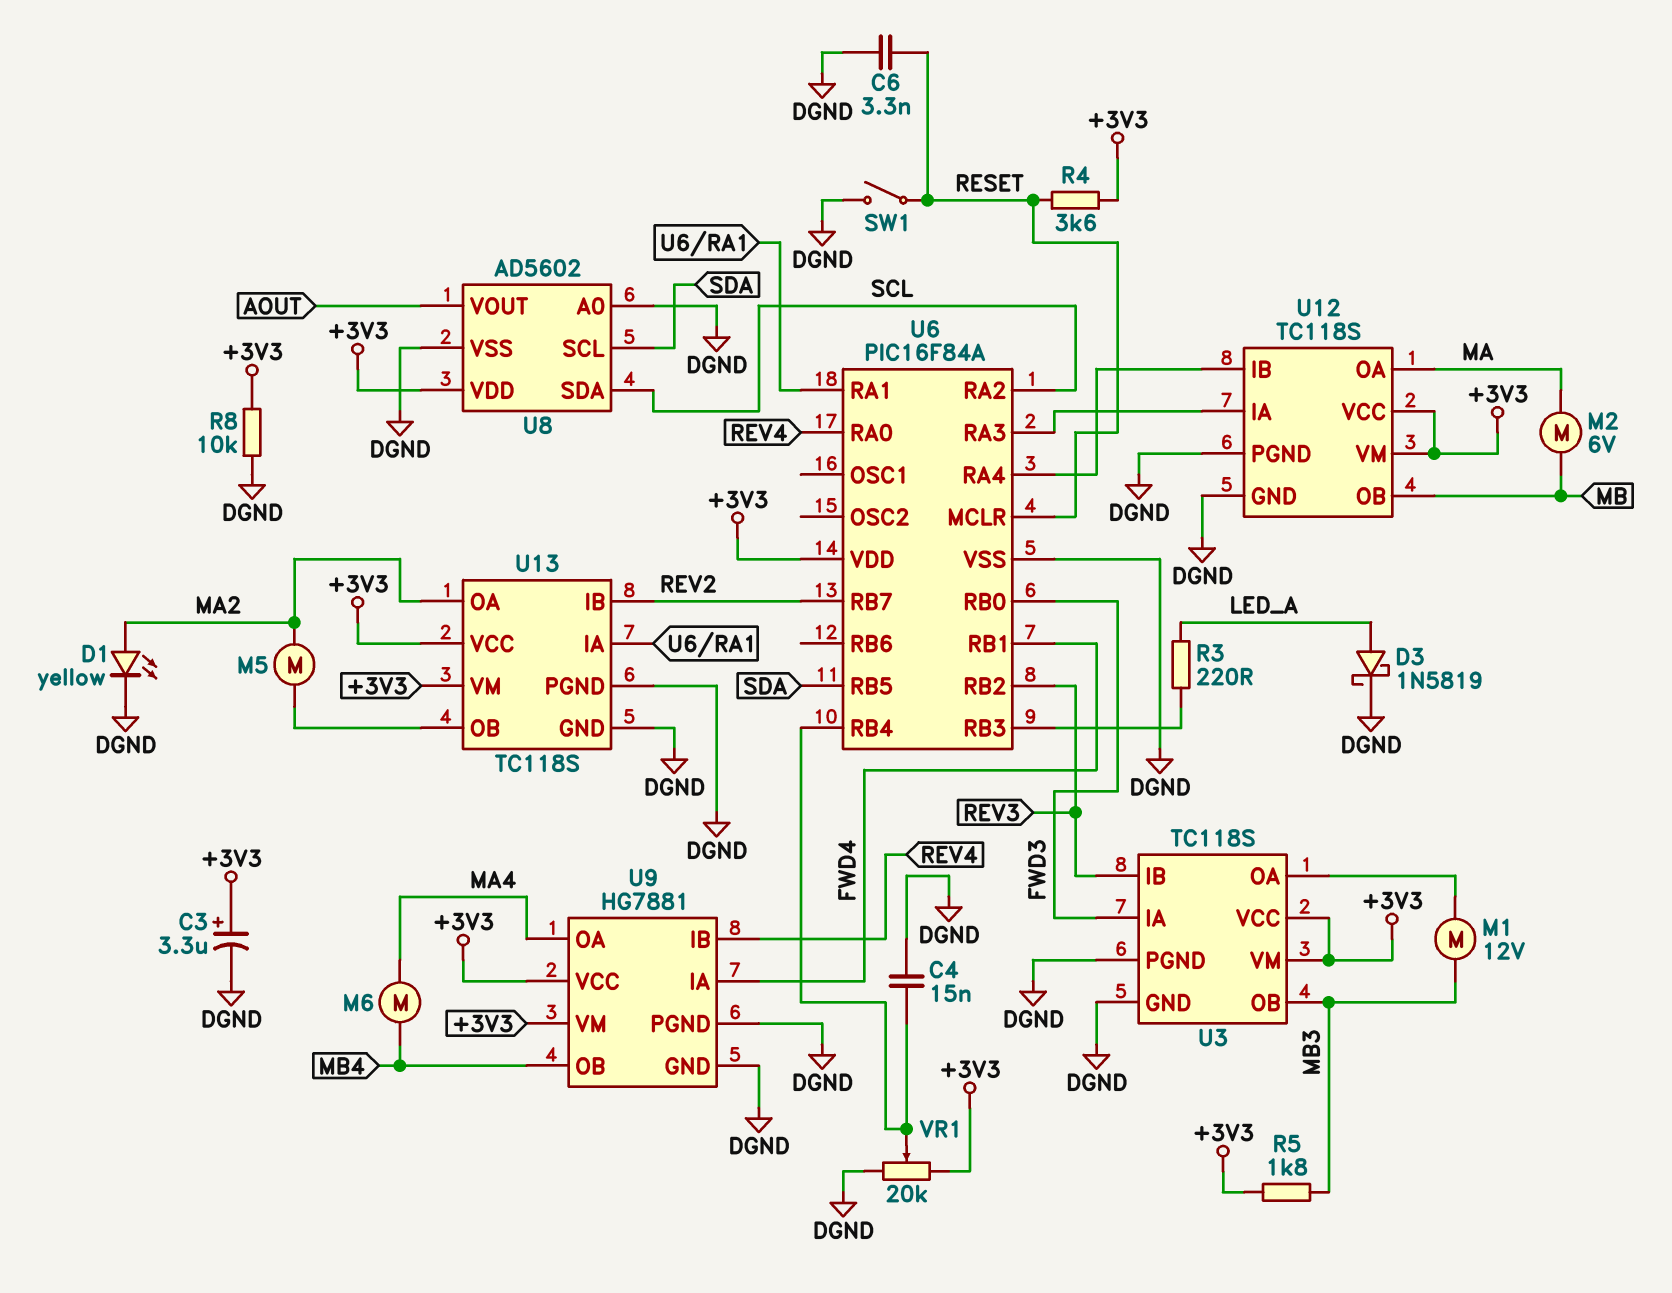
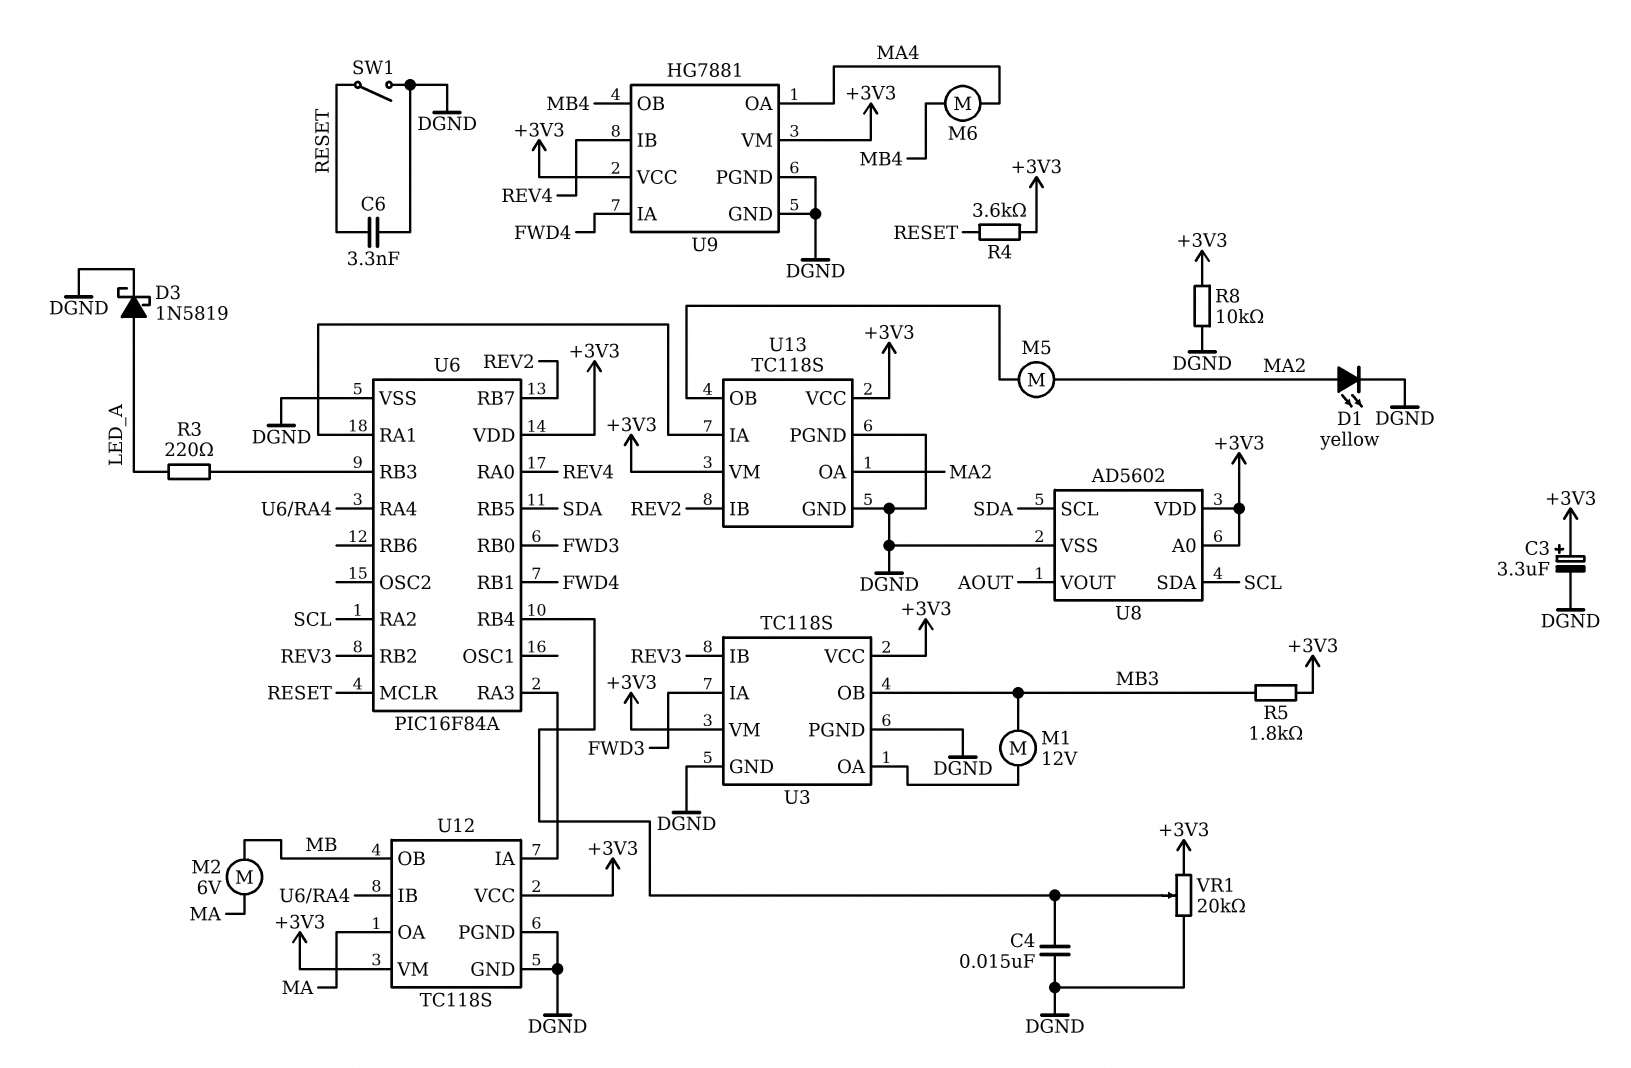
U8 pin A0: DGND -> +3V3

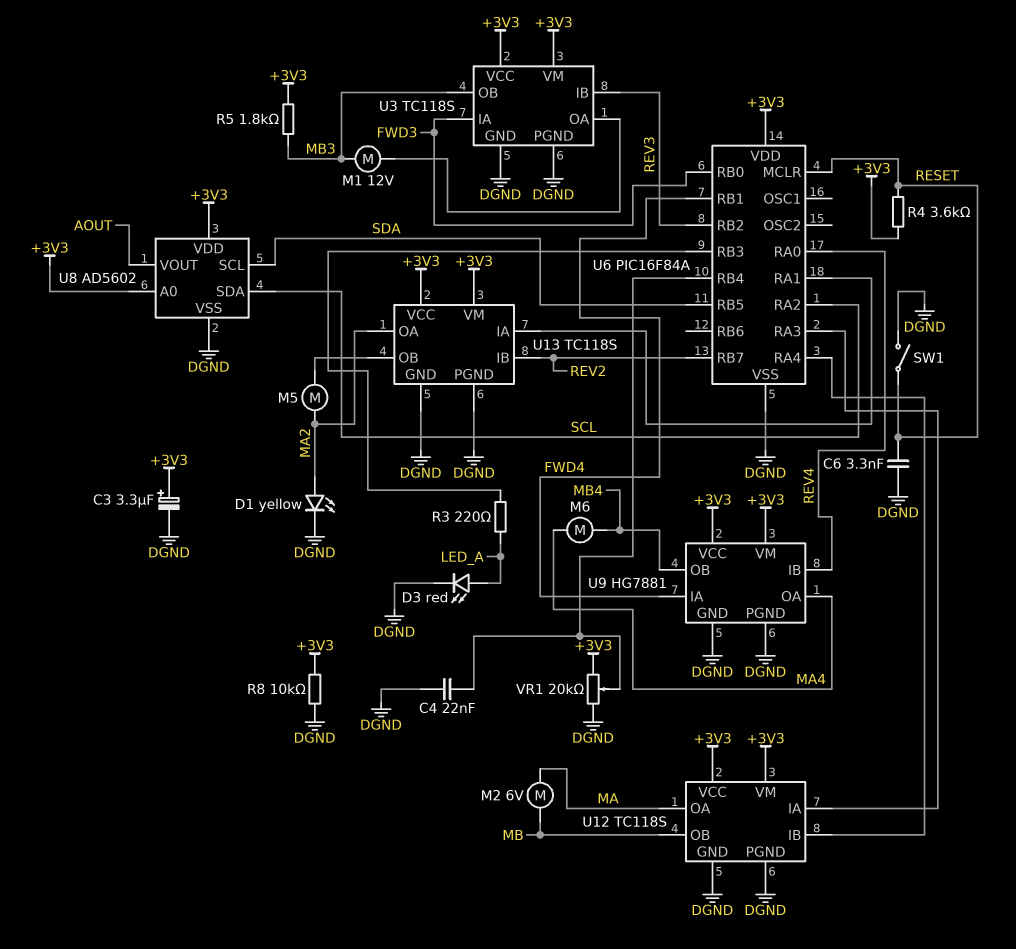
C4: 15nF (DGND, U6/RB4) -> 22nF (DGND, U6/RB4)
D3: schottky 1N5819 (A LED_A, K DGND) -> LED red (A LED_A, K DGND)

